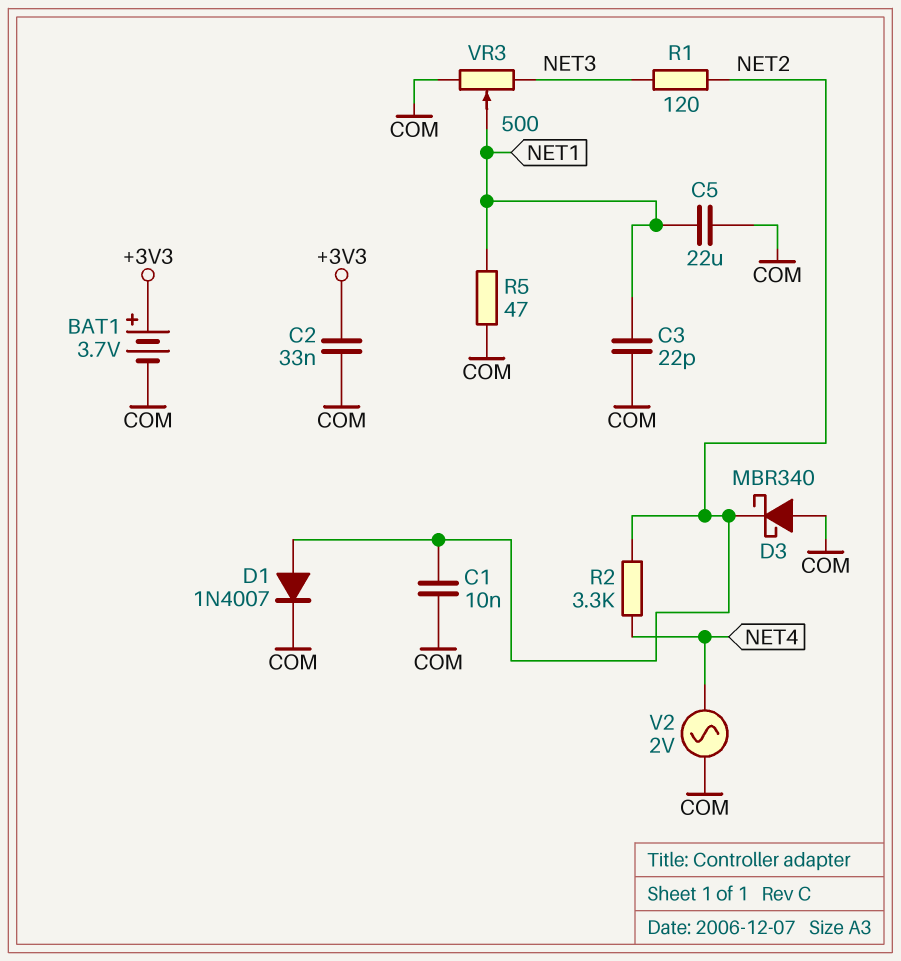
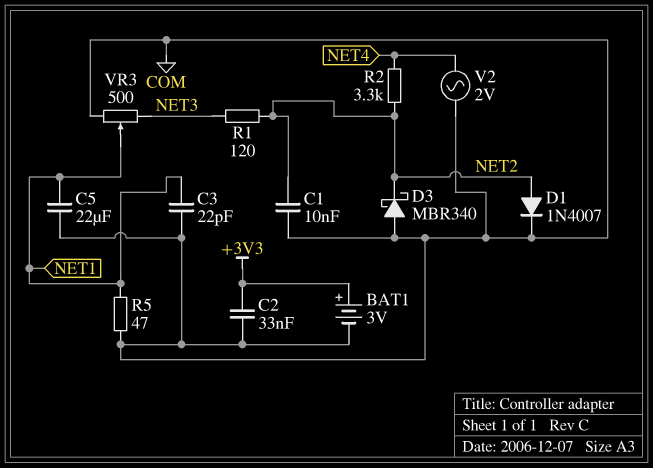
BAT1: 3.7V (plus +3V3, minus COM) -> 3V (plus +3V3, minus COM)

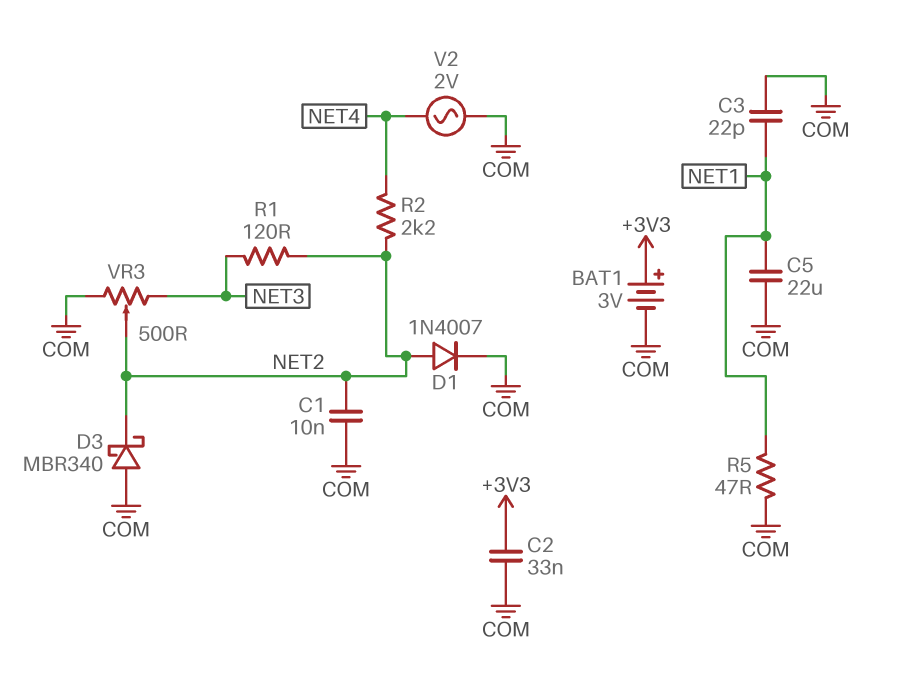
R2: 3.3k (NET2, NET4) -> 2.2k (NET2, NET4)
VR3: 500 (COM, NET3, wiper NET1) -> 500 (COM, NET3, wiper NET2)

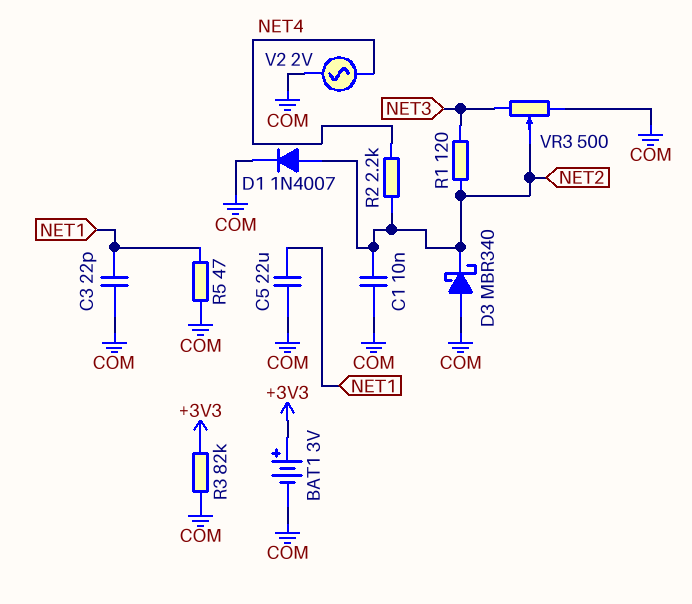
C2: 33nF (+3V3, COM) -> none
R3: none -> 82k (+3V3, COM)

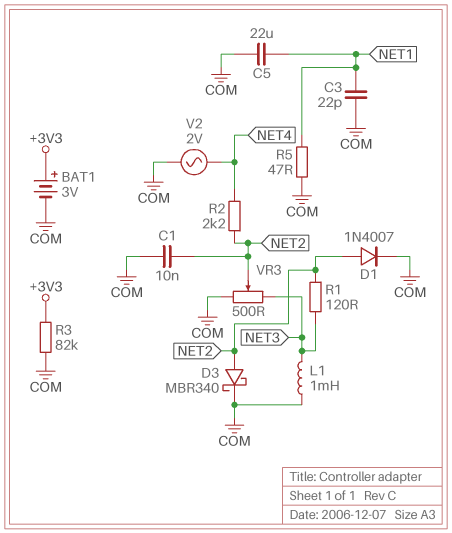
D3: schottky MBR340 (A COM, K NET2) -> schottky MBR340 (A NET2, K COM)
L1: none -> 1mH (COM, NET3)

